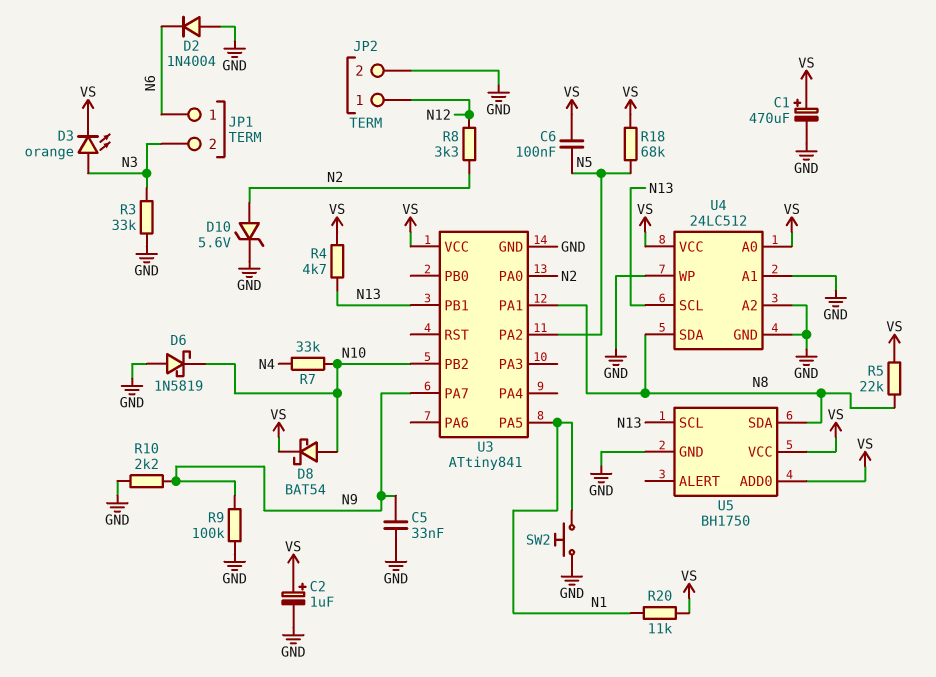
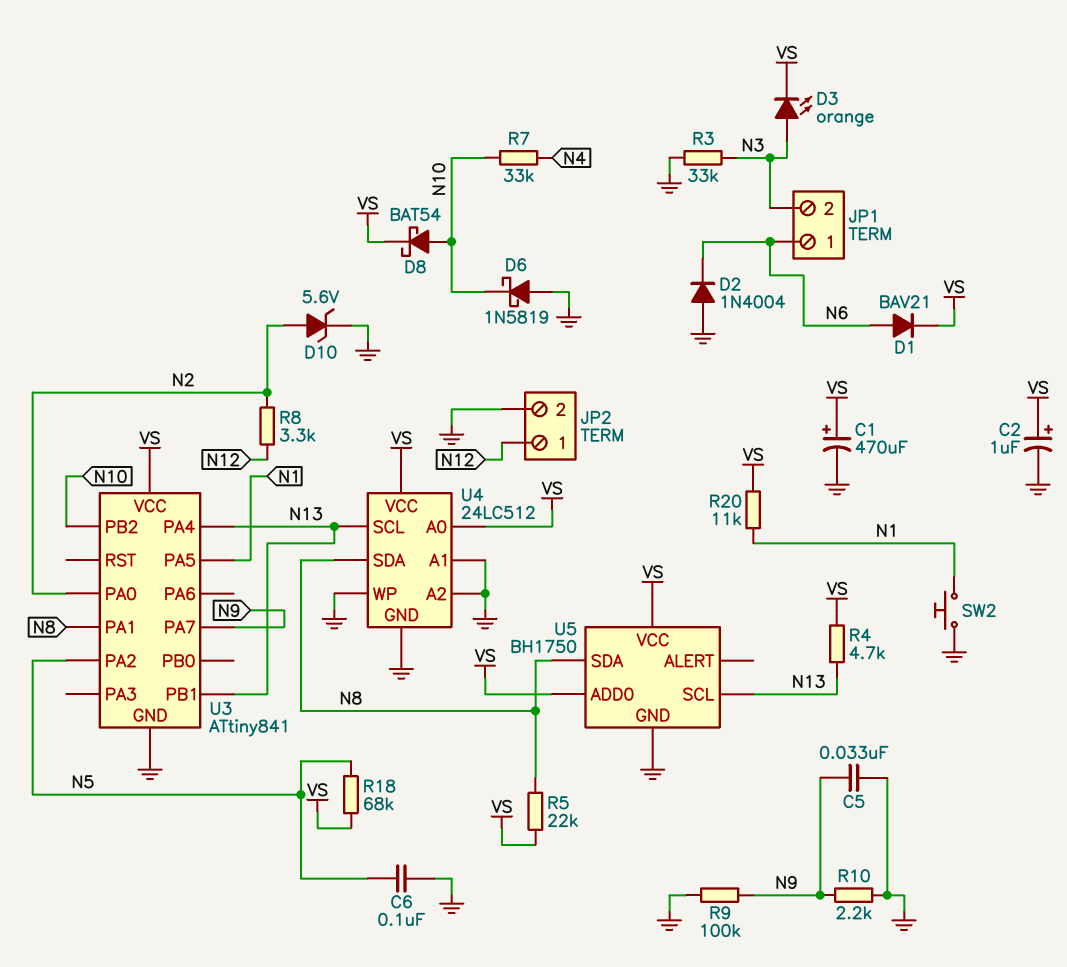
C6: 100nF (N5, VS) -> 100nF (GND, N5)
D1: none -> diode BAV21 (A N6, K VS)
U3 pin PA4: none -> N13

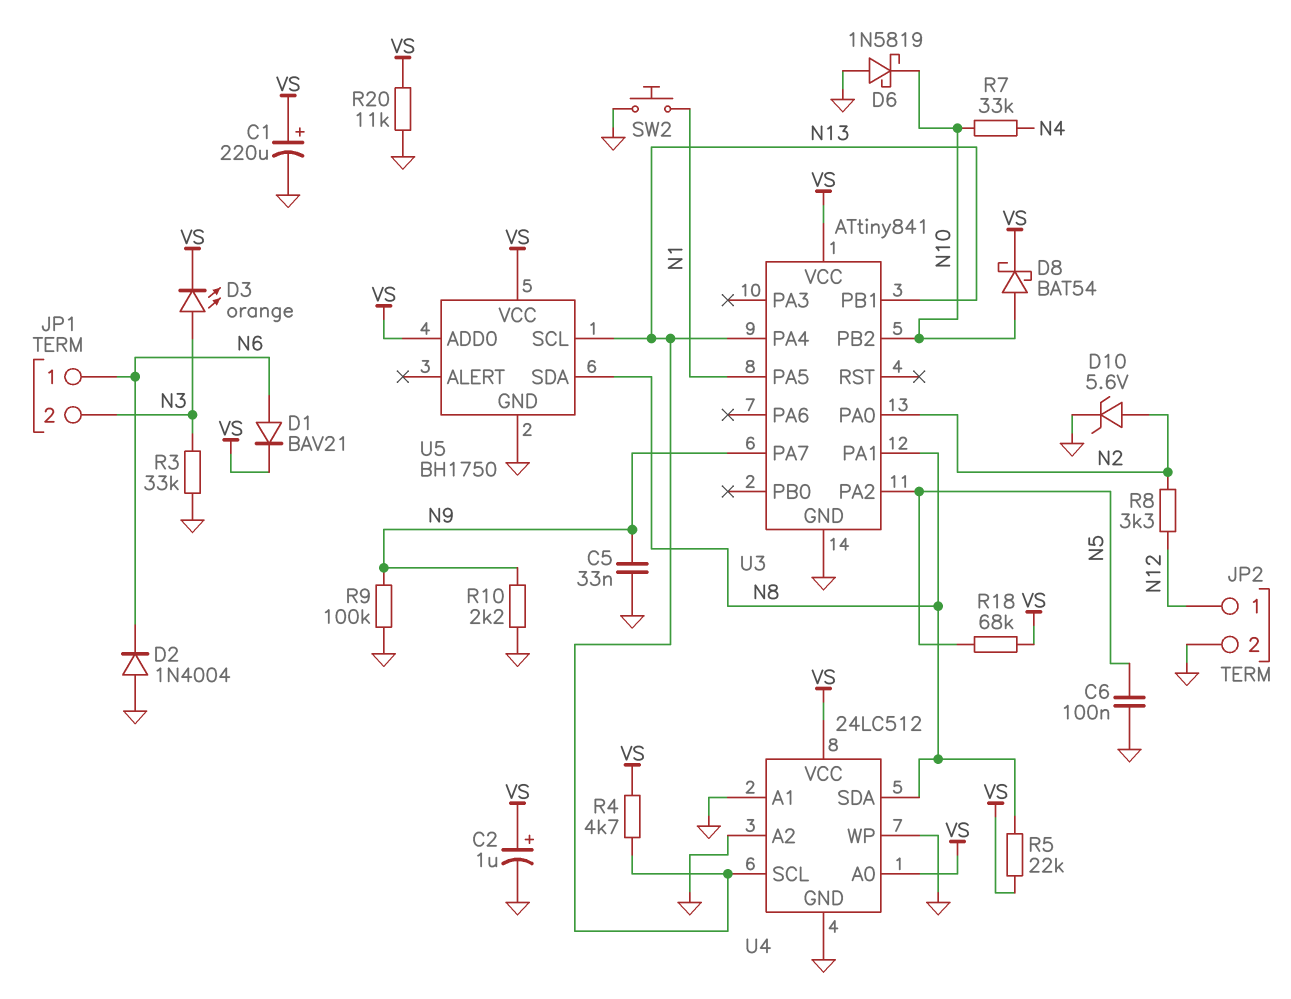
C1: 470uF (plus VS, minus GND) -> 220uF (plus VS, minus GND)
R20: 11k (N1, VS) -> 11k (GND, VS)

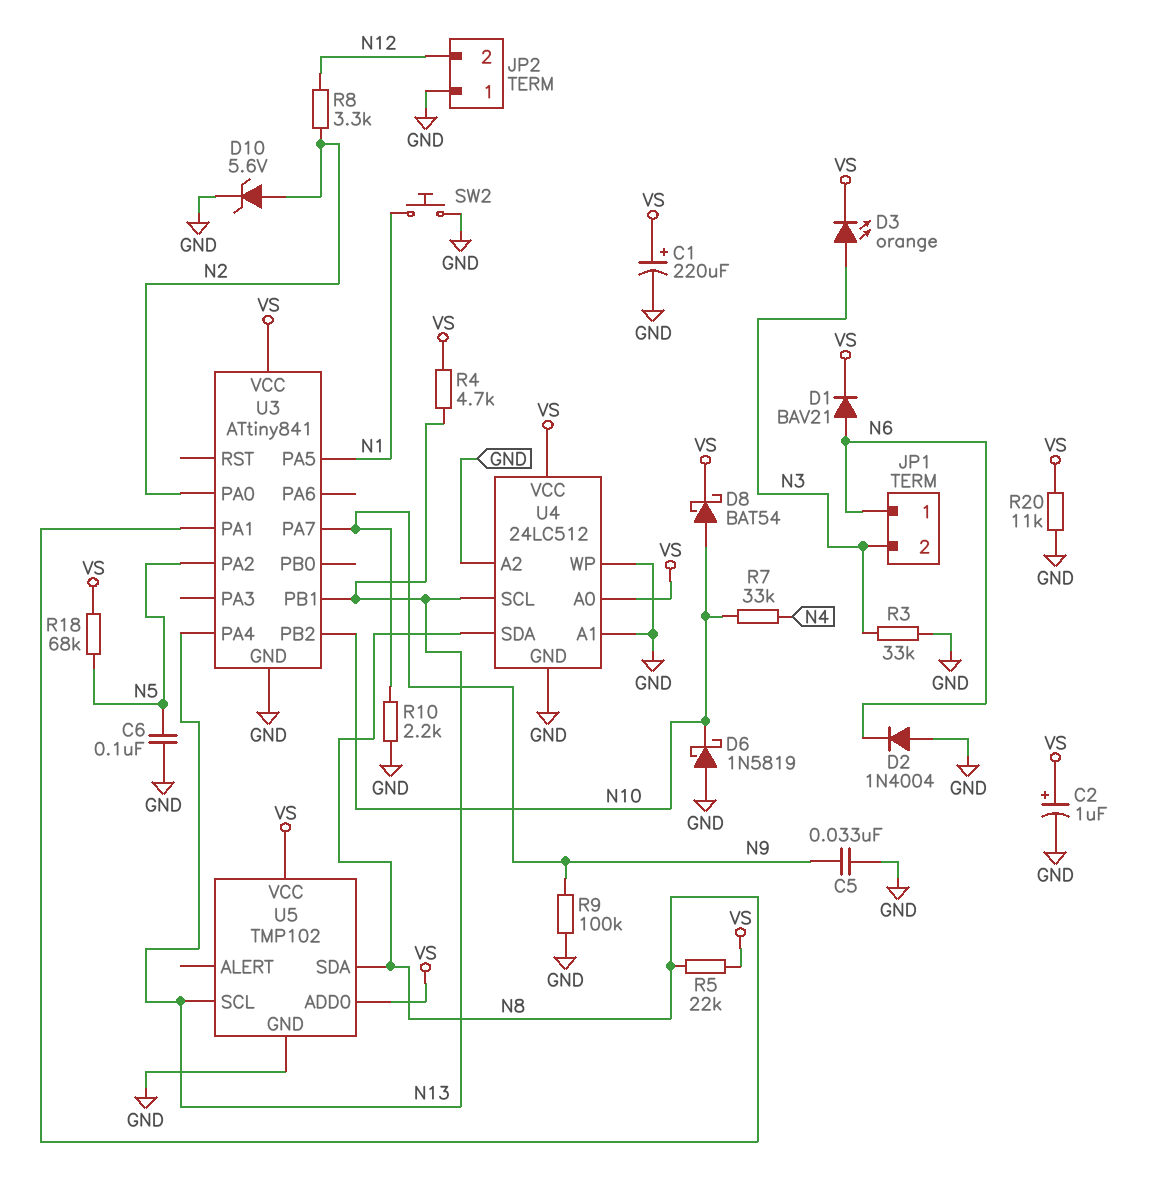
JP2 pin 1: N12 -> GND
JP2 pin 2: GND -> N12
U5: BH1750 -> TMP102

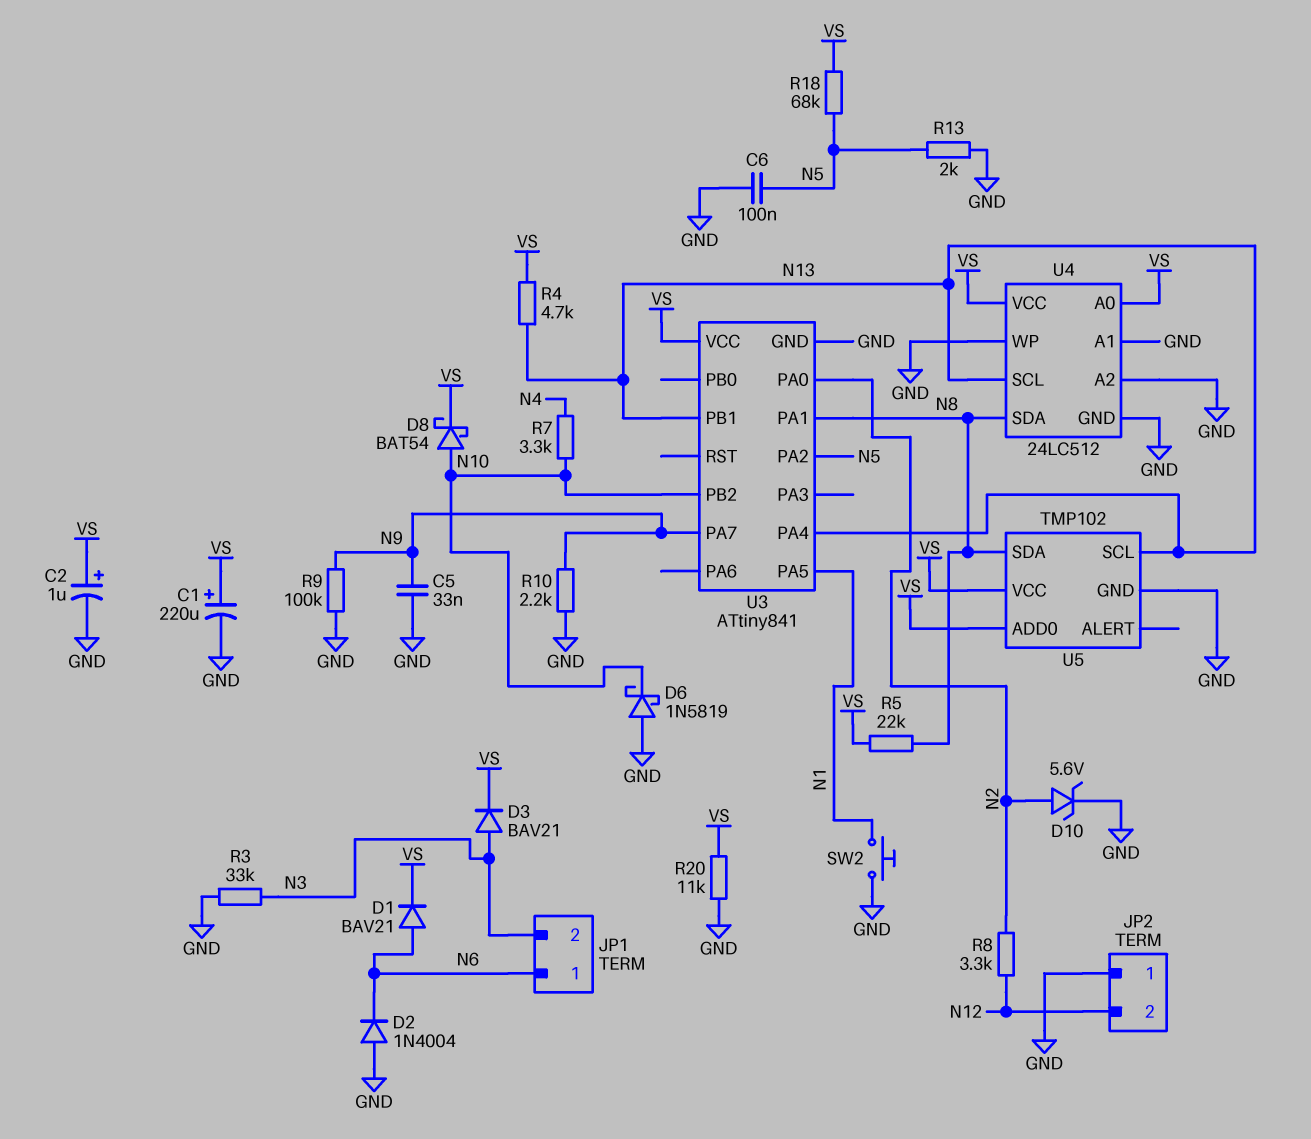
D3: LED orange (A N3, K VS) -> diode BAV21 (A N3, K VS)
R7: 33k (N4, N10) -> 3.3k (N4, N10)
R13: none -> 2k (GND, N5)

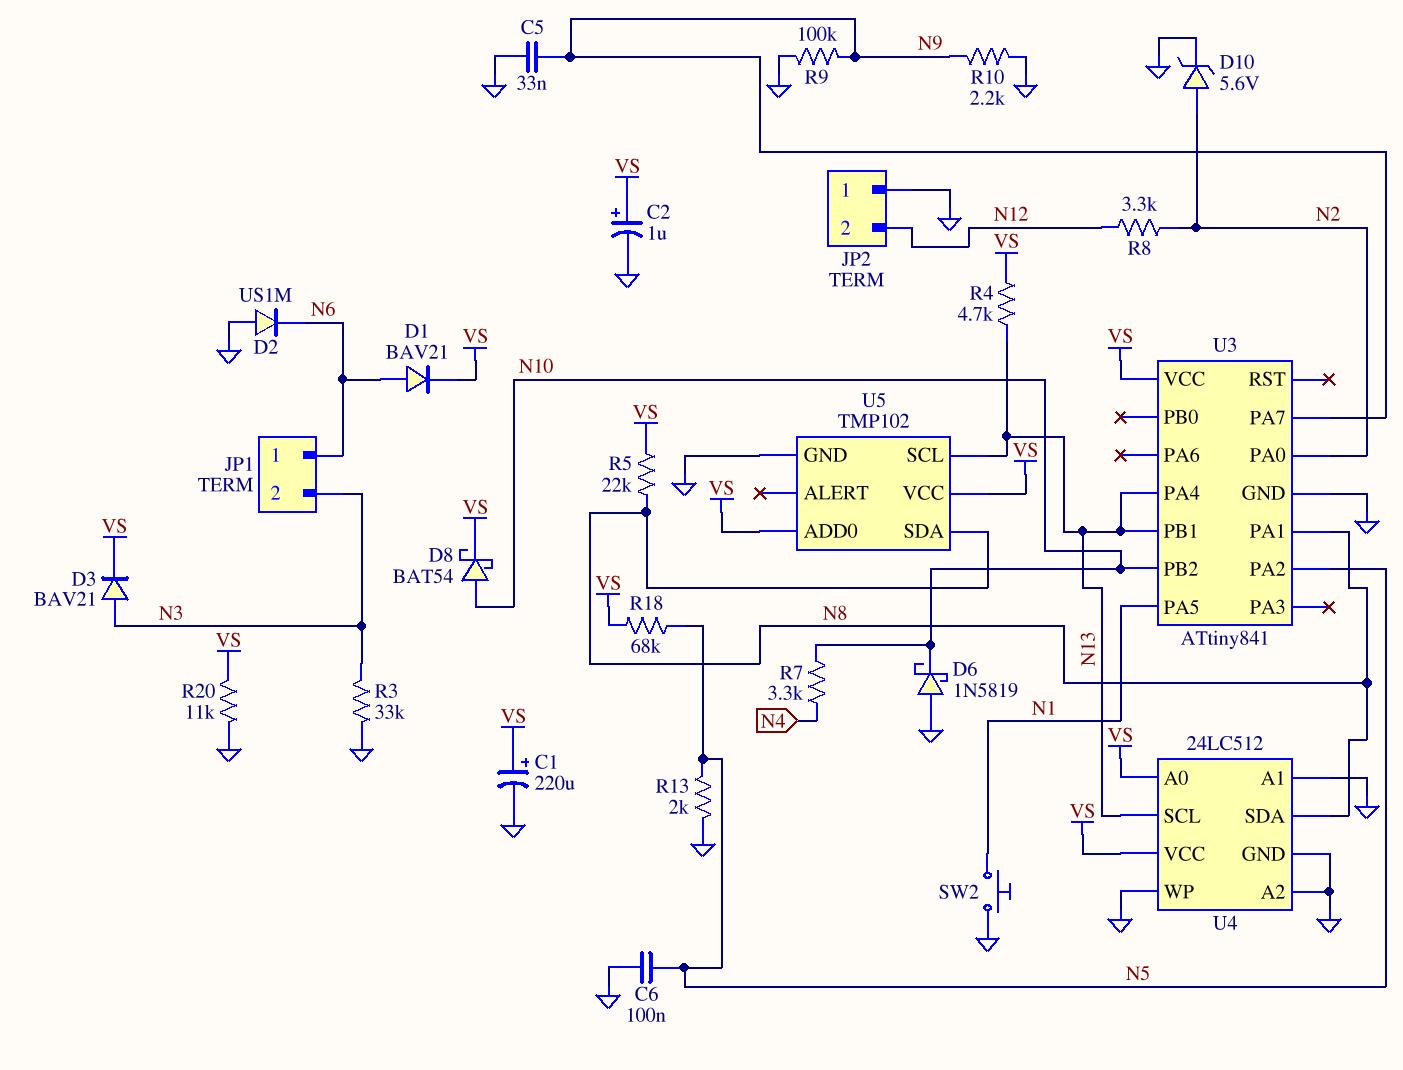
D2: diode 1N4004 (A GND, K N6) -> diode US1M (A GND, K N6)

